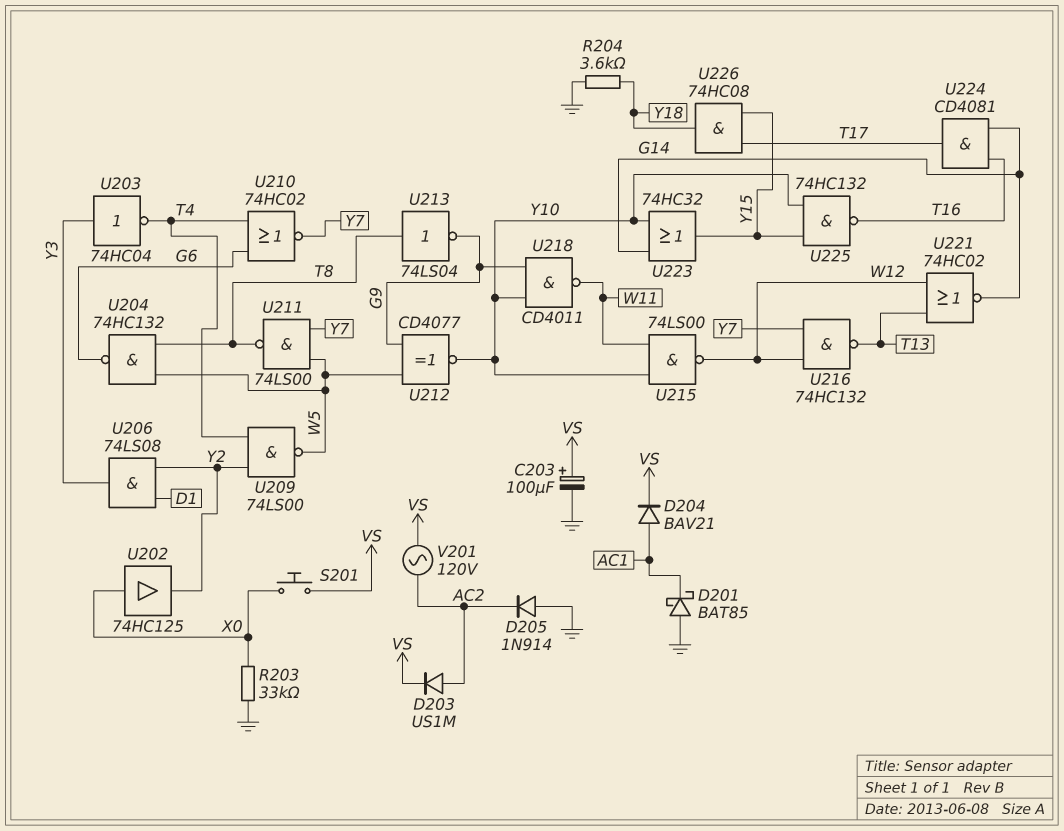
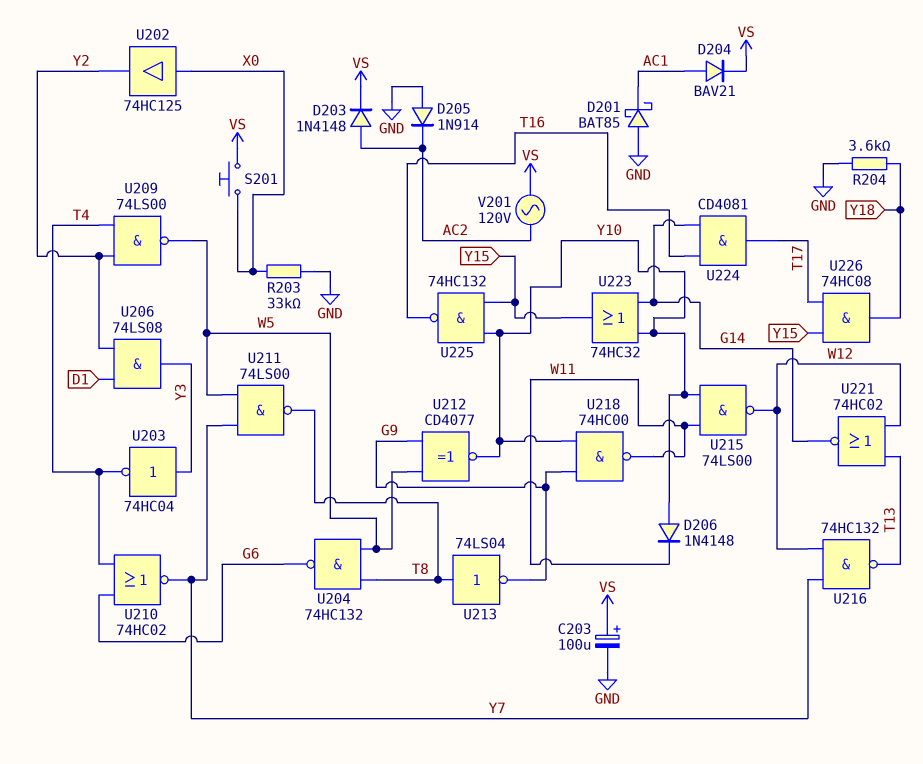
D203: diode US1M (A AC2, K VS) -> diode 1N4148 (A AC2, K VS)
D206: none -> diode 1N4148 (A Y10, K W11)
U218: NAND CD4011 (in G9, in Y10, out W11) -> NAND 74HC00 (in G9, in Y10, out W11)

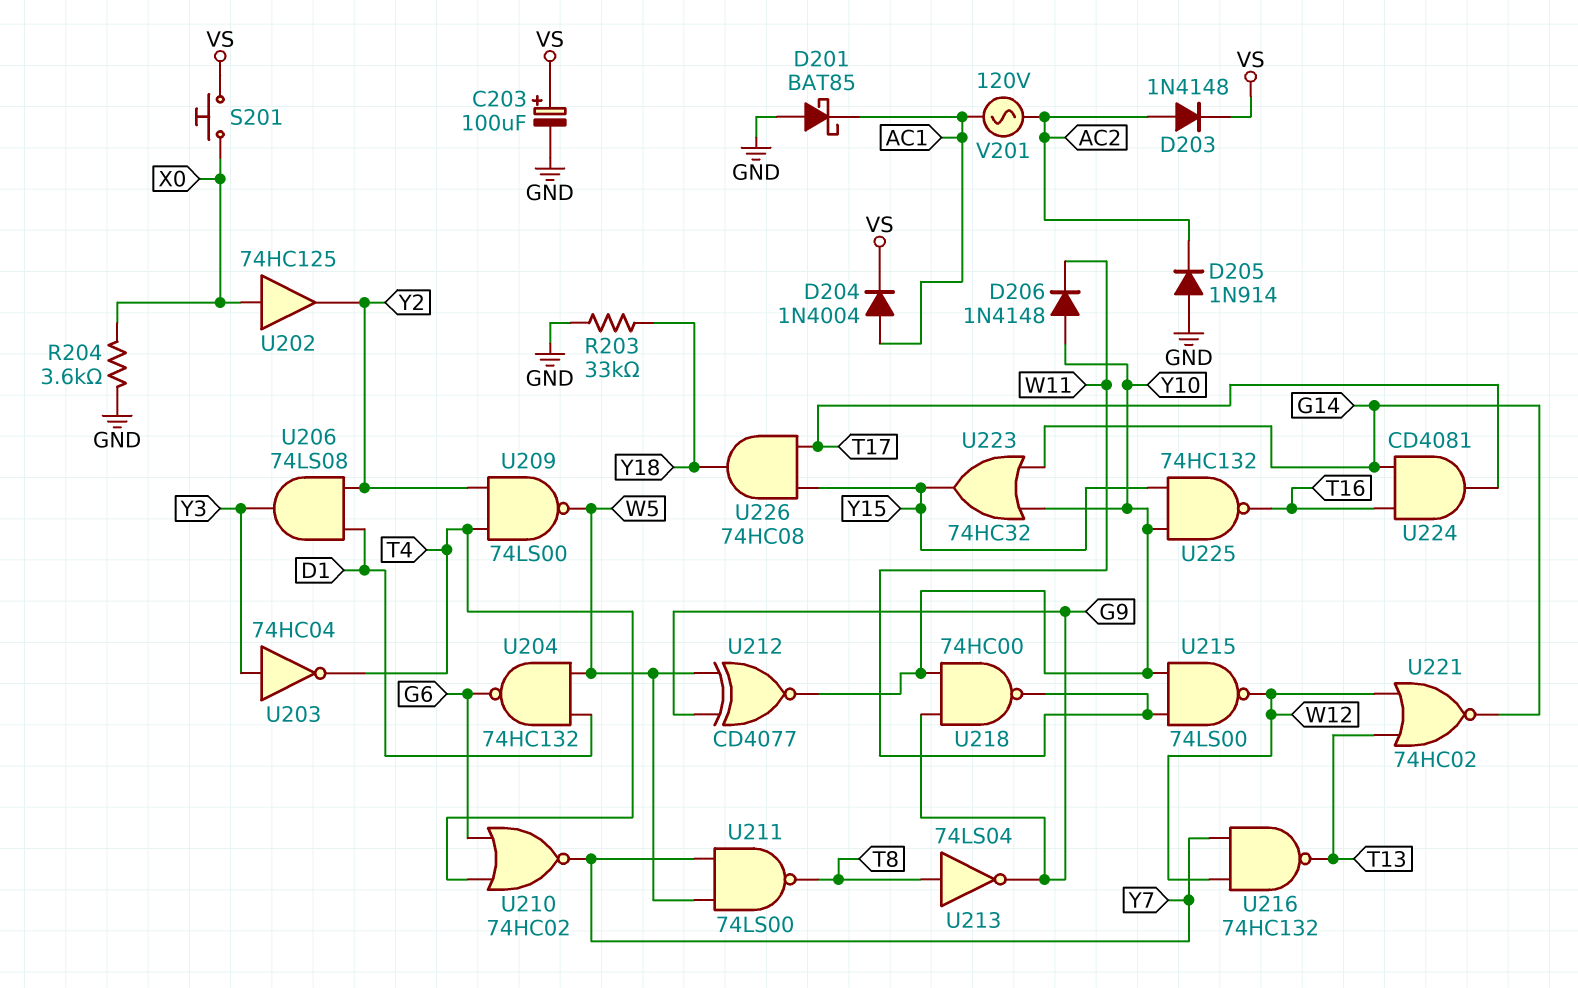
D204: diode BAV21 (A AC1, K VS) -> diode 1N4004 (A AC1, K VS)
R203: 33k (GND, X0) -> 33k (GND, Y18)
R204: 3.6k (GND, Y18) -> 3.6k (GND, X0)
U204: NAND 74HC132 (in T8, in W5, out G6) -> NAND 74HC132 (in D1, in W5, out G6)
V201: AC 120V (AC2, VS) -> AC 120V (AC1, AC2)

